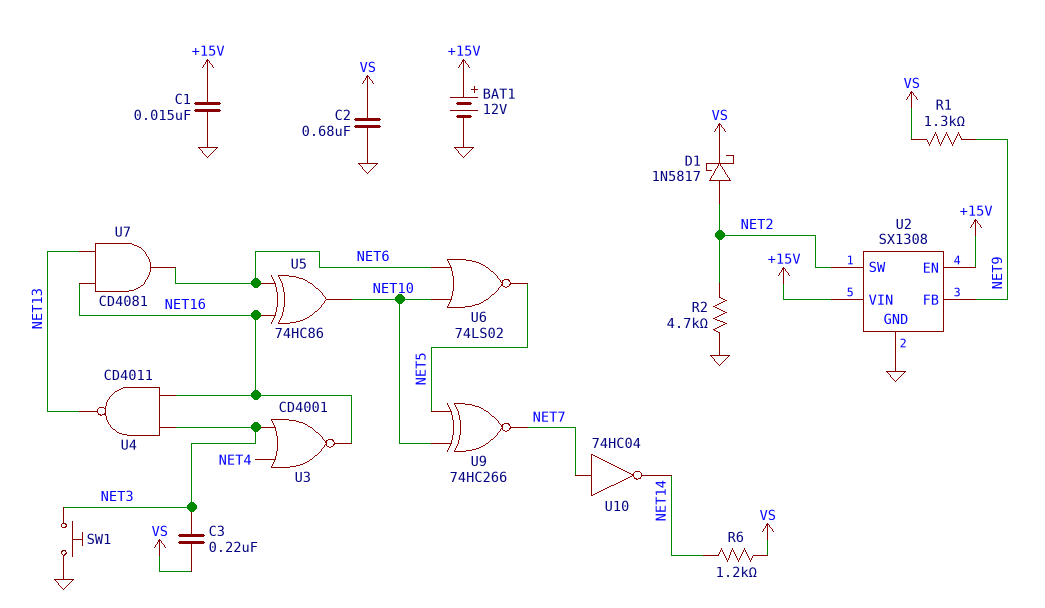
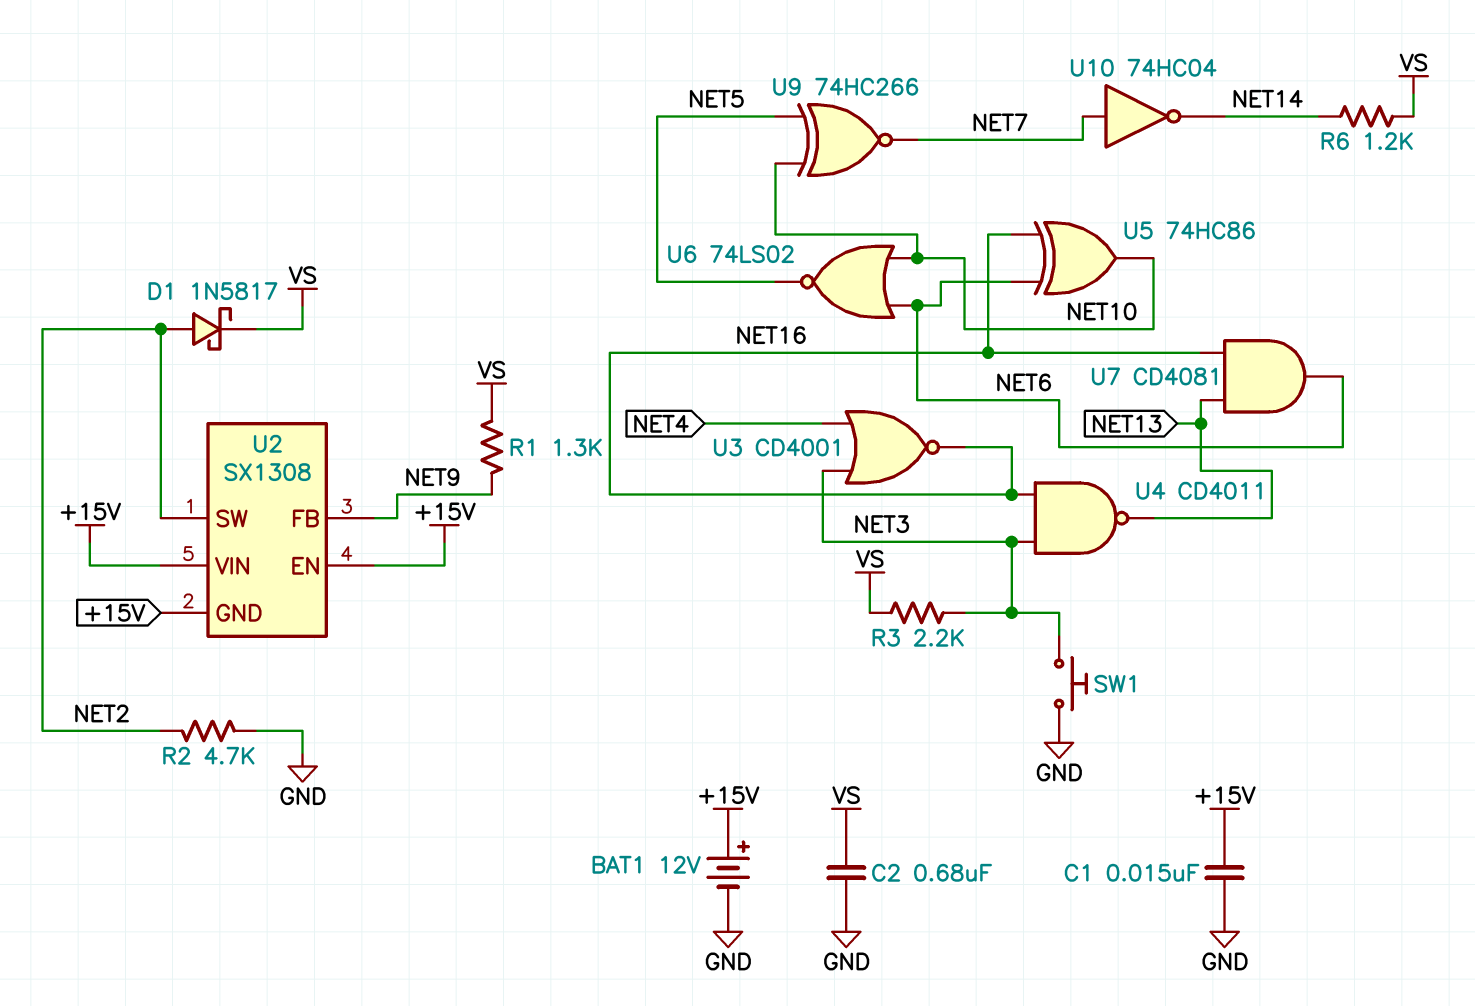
C3: 220nF (NET3, VS) -> none
R3: none -> 2.2k (NET3, VS)
U2 pin GND: GND -> +15V

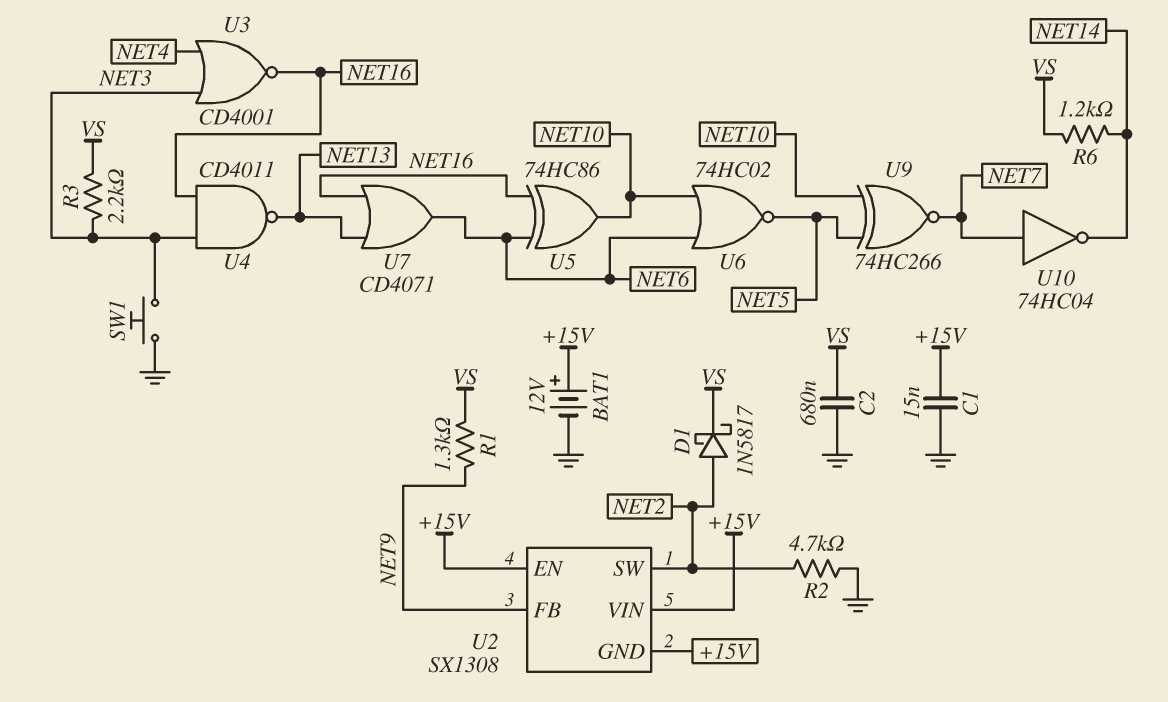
U6: NOR 74LS02 (in NET6, in NET10, out NET5) -> NOR 74HC02 (in NET6, in NET10, out NET5)
U7: AND CD4081 (in NET13, in NET16, out NET6) -> OR CD4071 (in NET13, in NET16, out NET6)

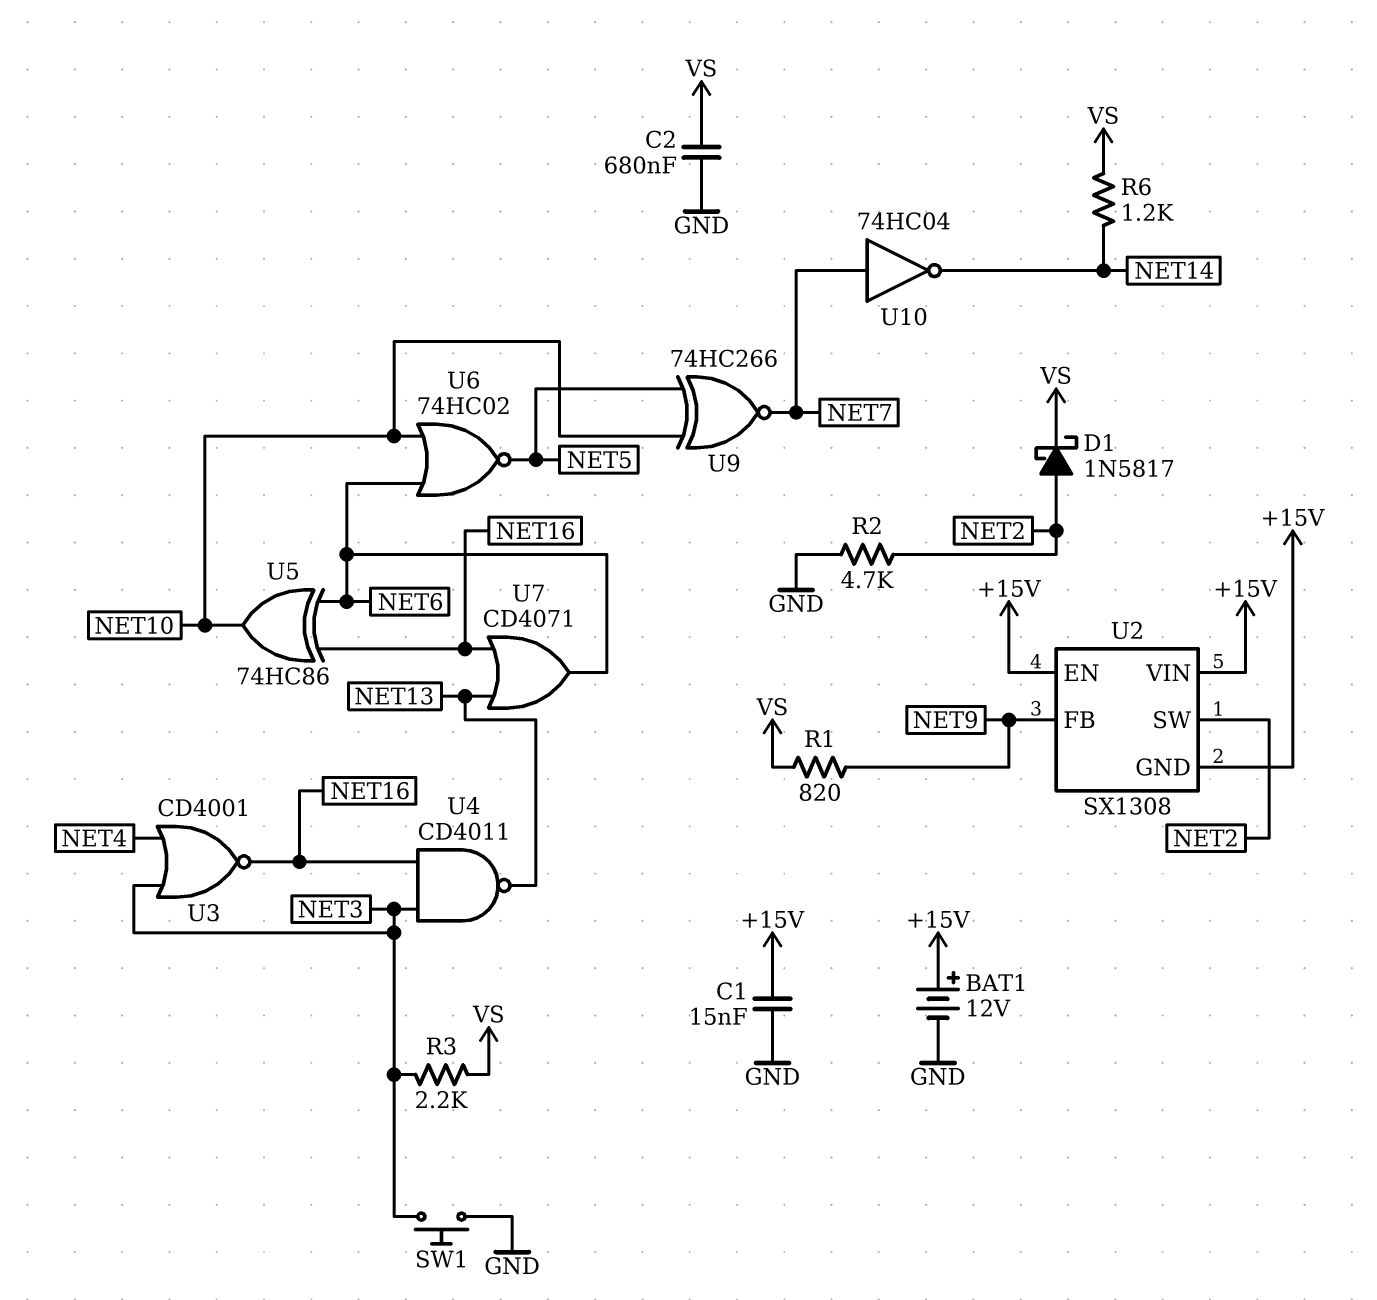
R1: 1.3k (NET9, VS) -> 820 (NET9, VS)

